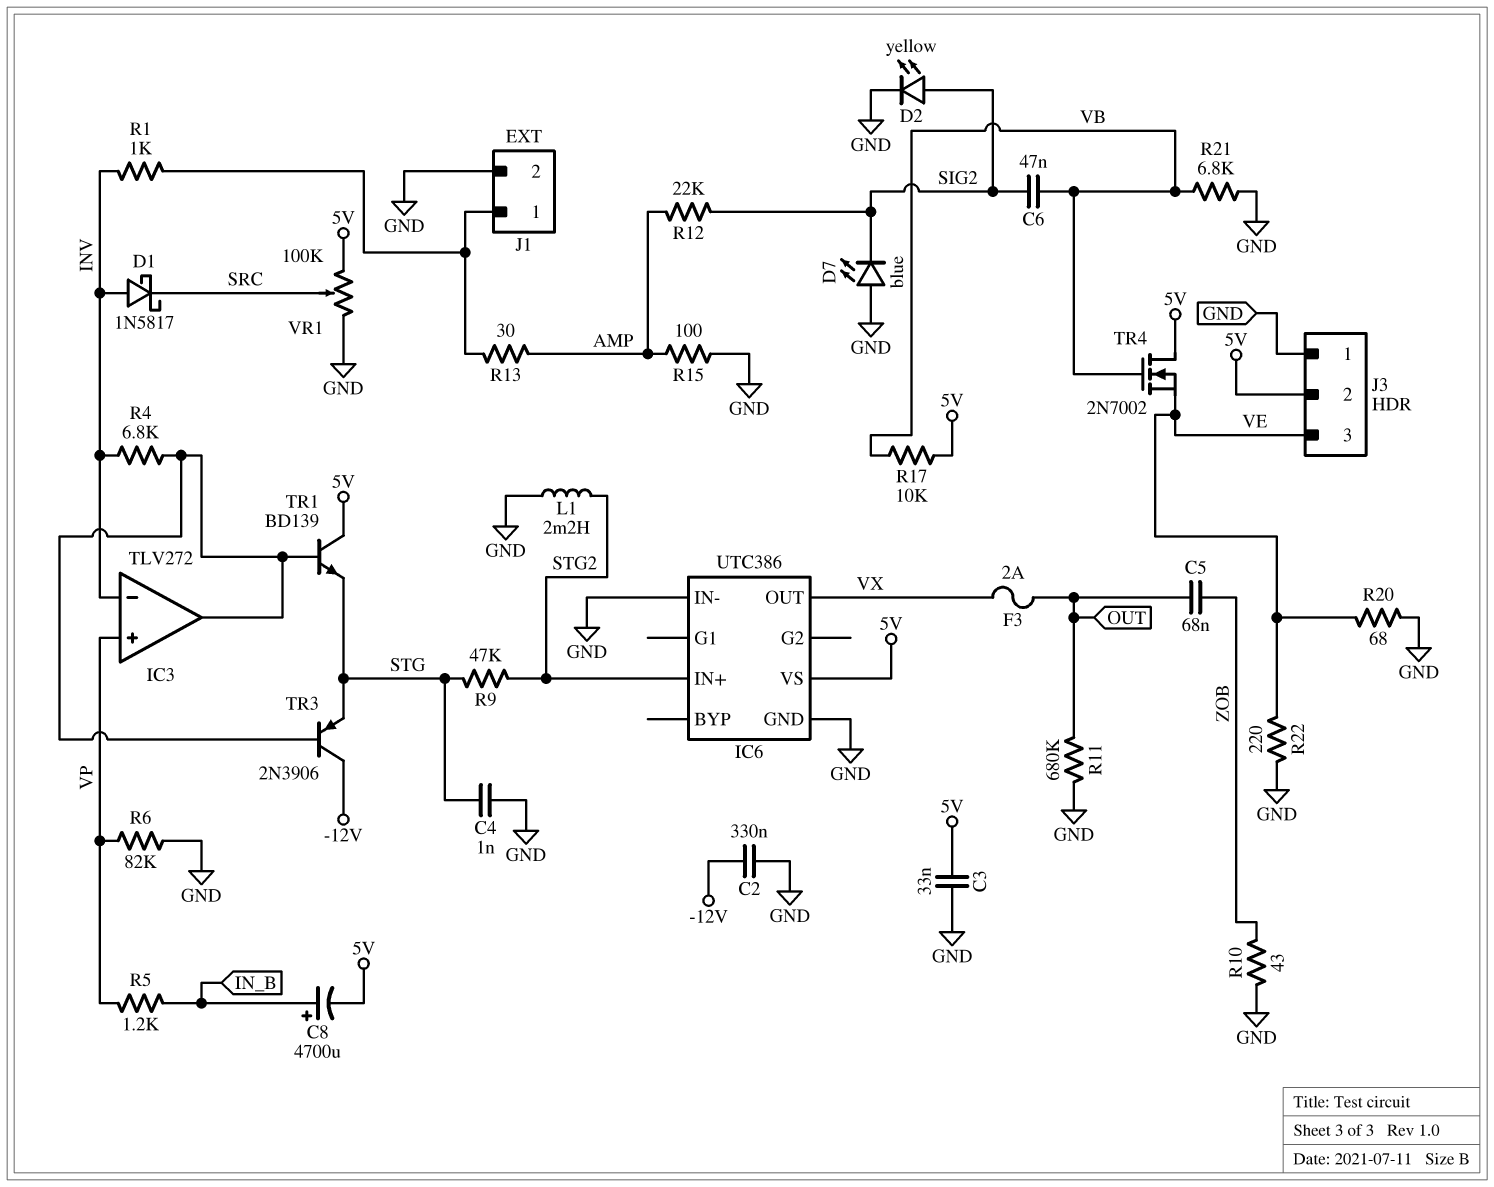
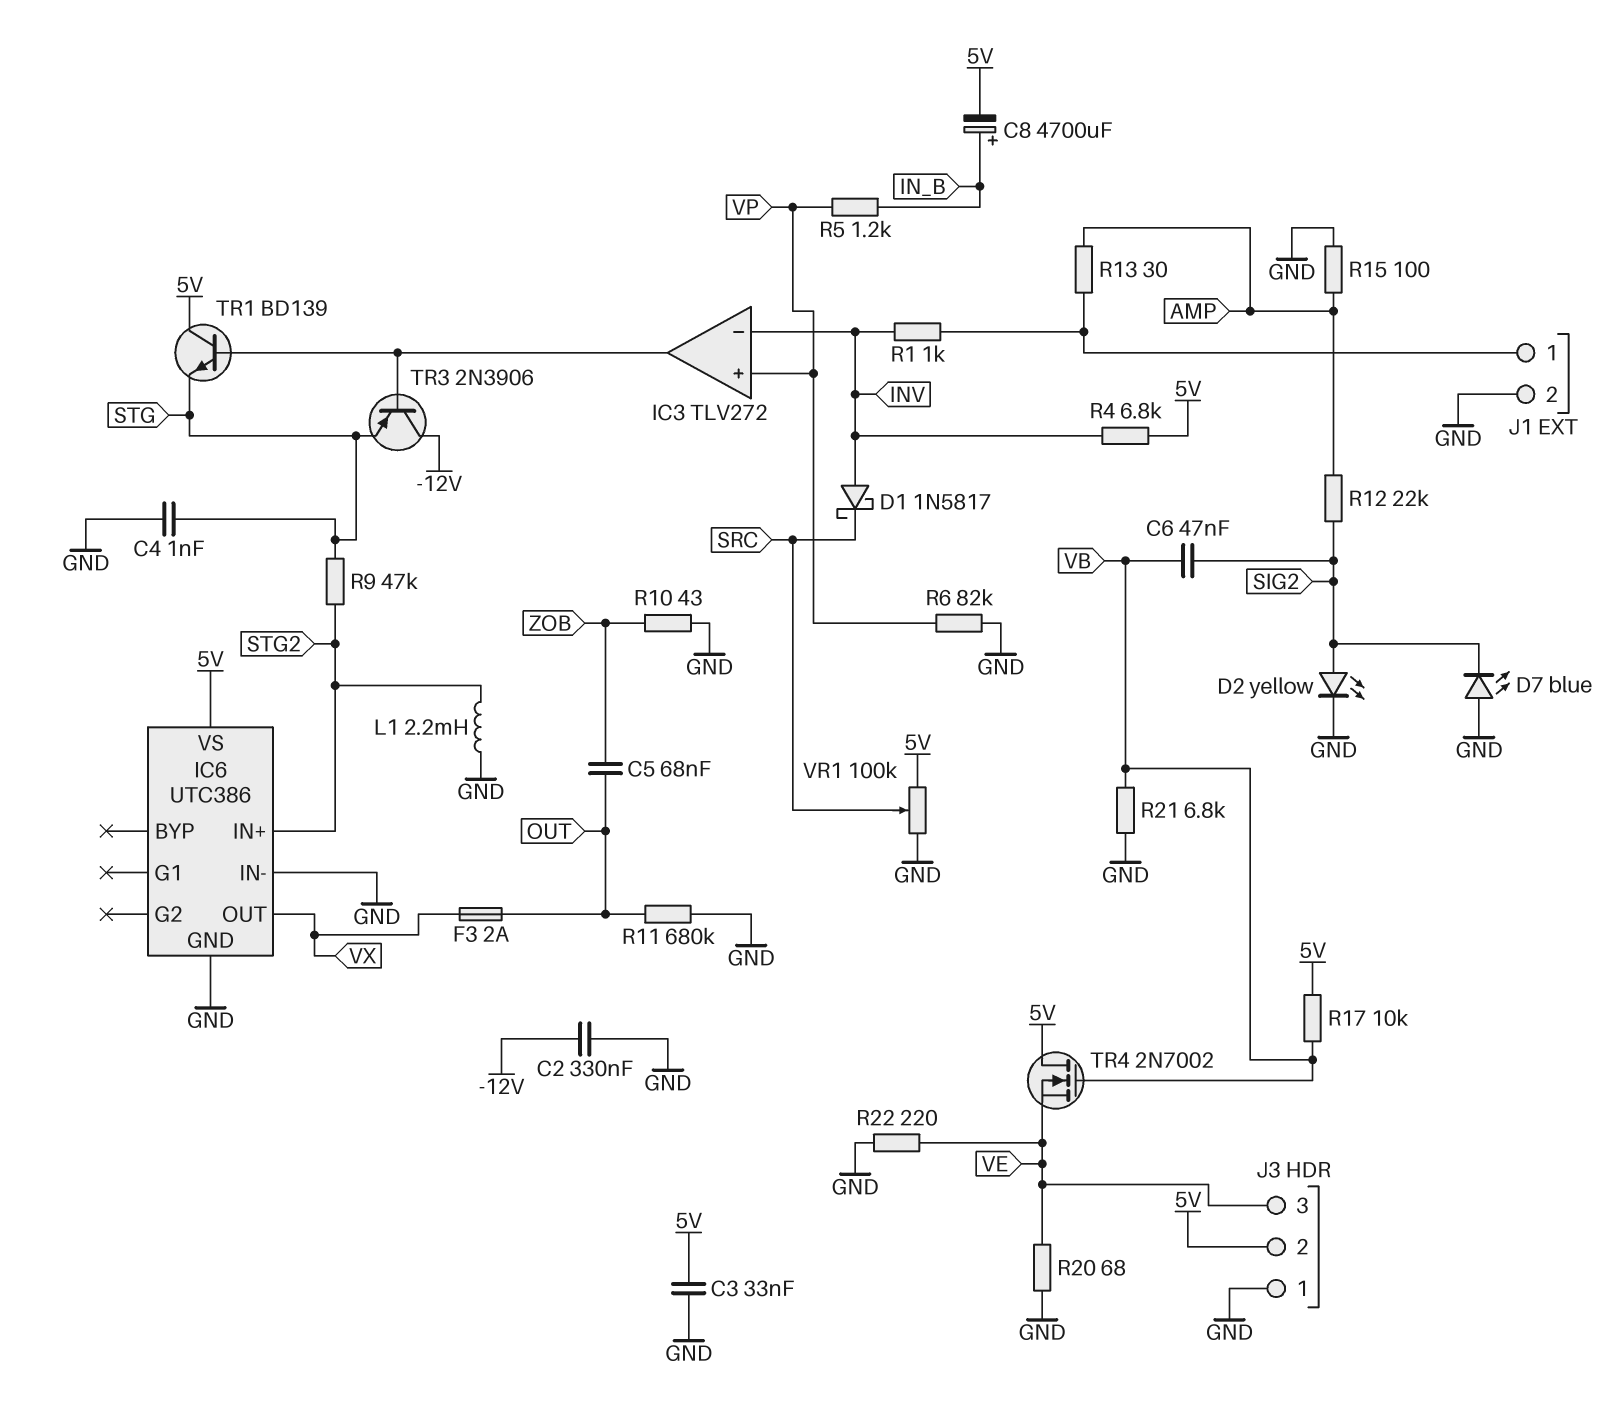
R4: 6.8k (IC3/out, INV) -> 6.8k (5V, INV)

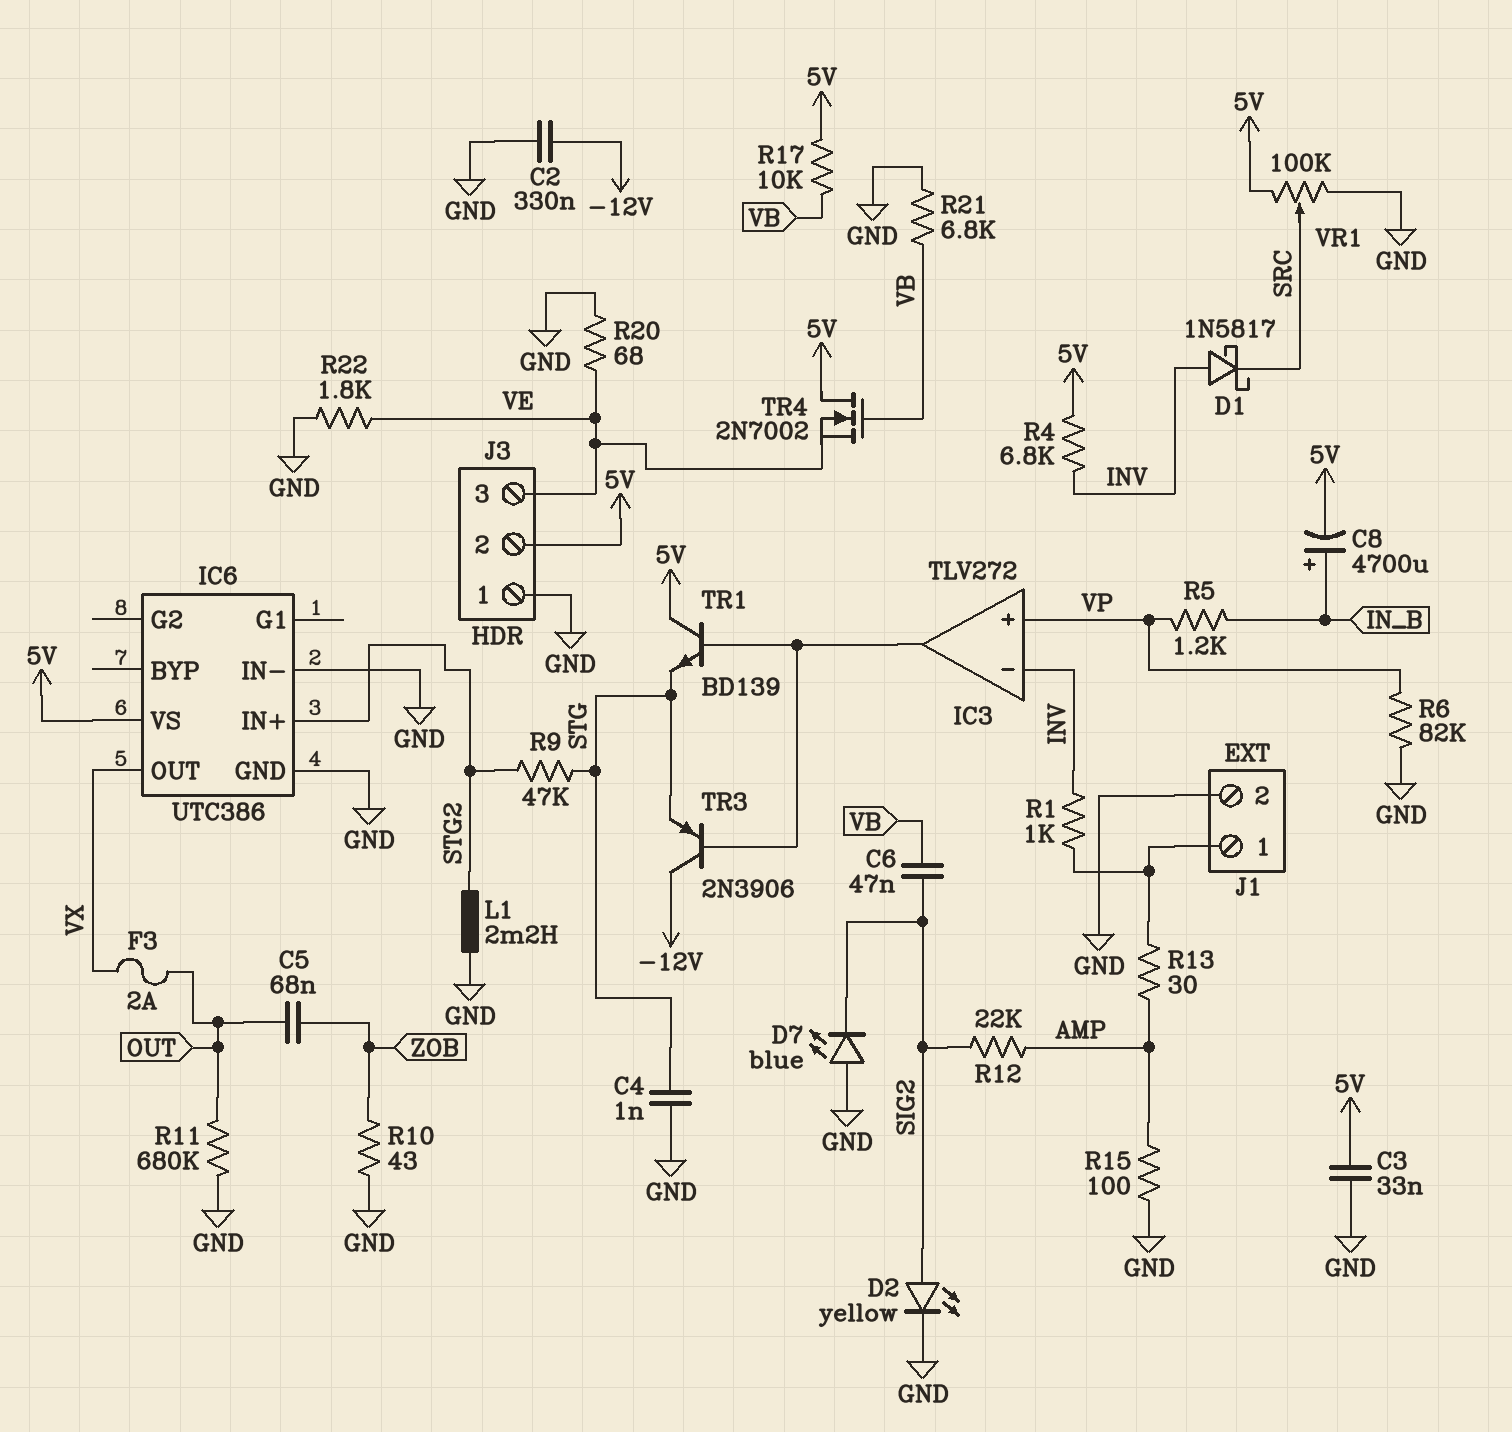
R22: 220 (GND, VE) -> 1.8k (GND, VE)

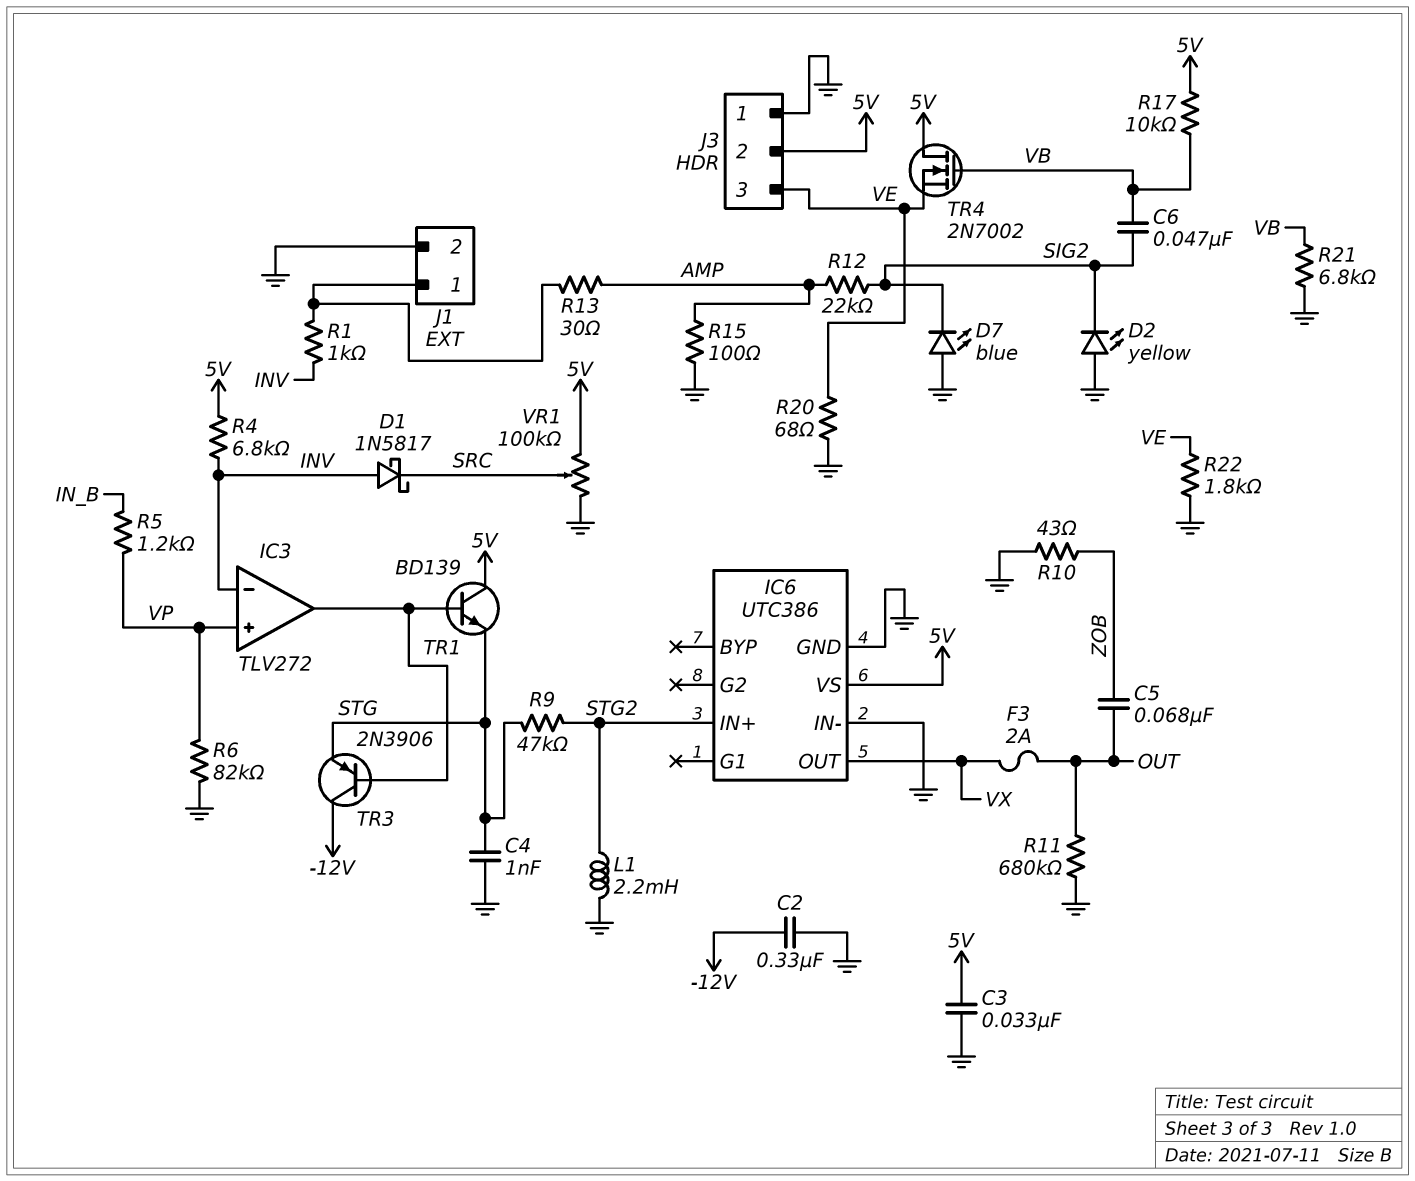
C8: 4700uF (plus IN_B, minus 5V) -> none
D2: LED yellow (A SIG2, K GND) -> LED yellow (A GND, K SIG2)

